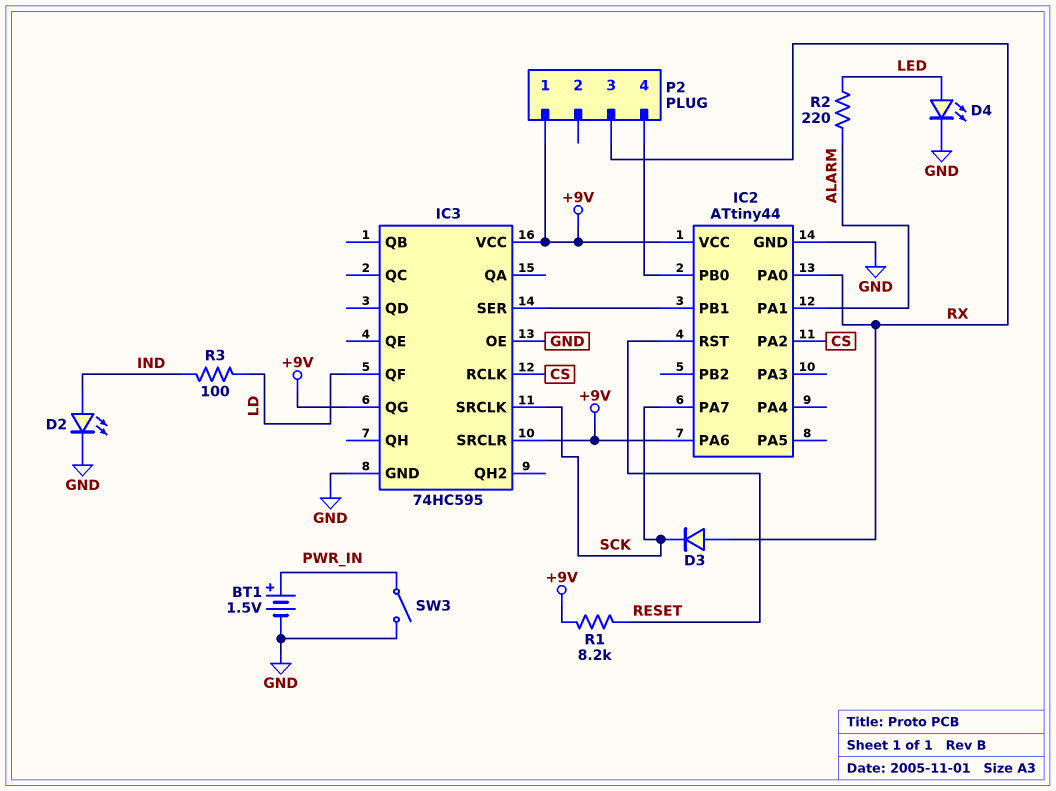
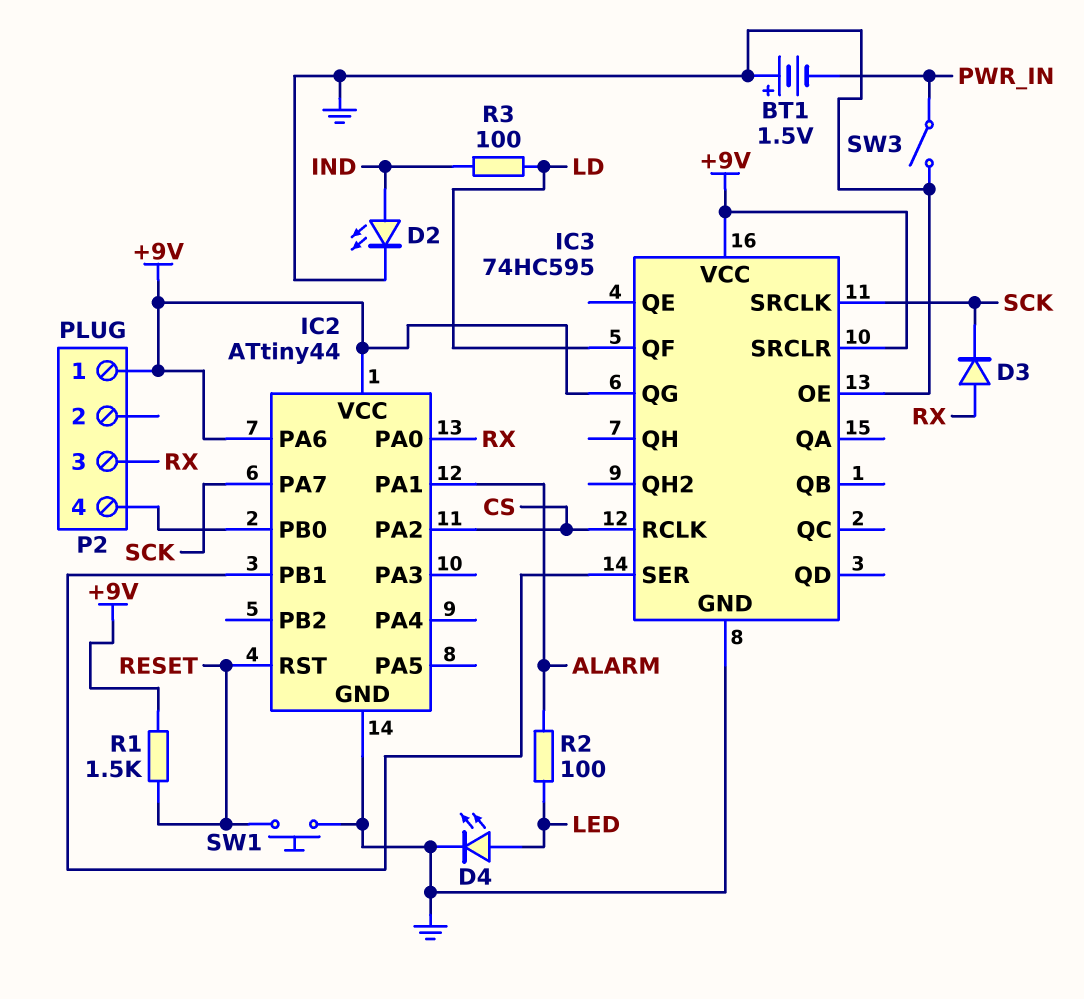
BT1: 1.5V (plus PWR_IN, minus GND) -> 1.5V (plus GND, minus PWR_IN)
R1: 8.2k (+9V, RESET) -> 1.5k (+9V, RESET)
R2: 220 (ALARM, LED) -> 100 (ALARM, LED)
SW1: none -> button (GND, RESET)

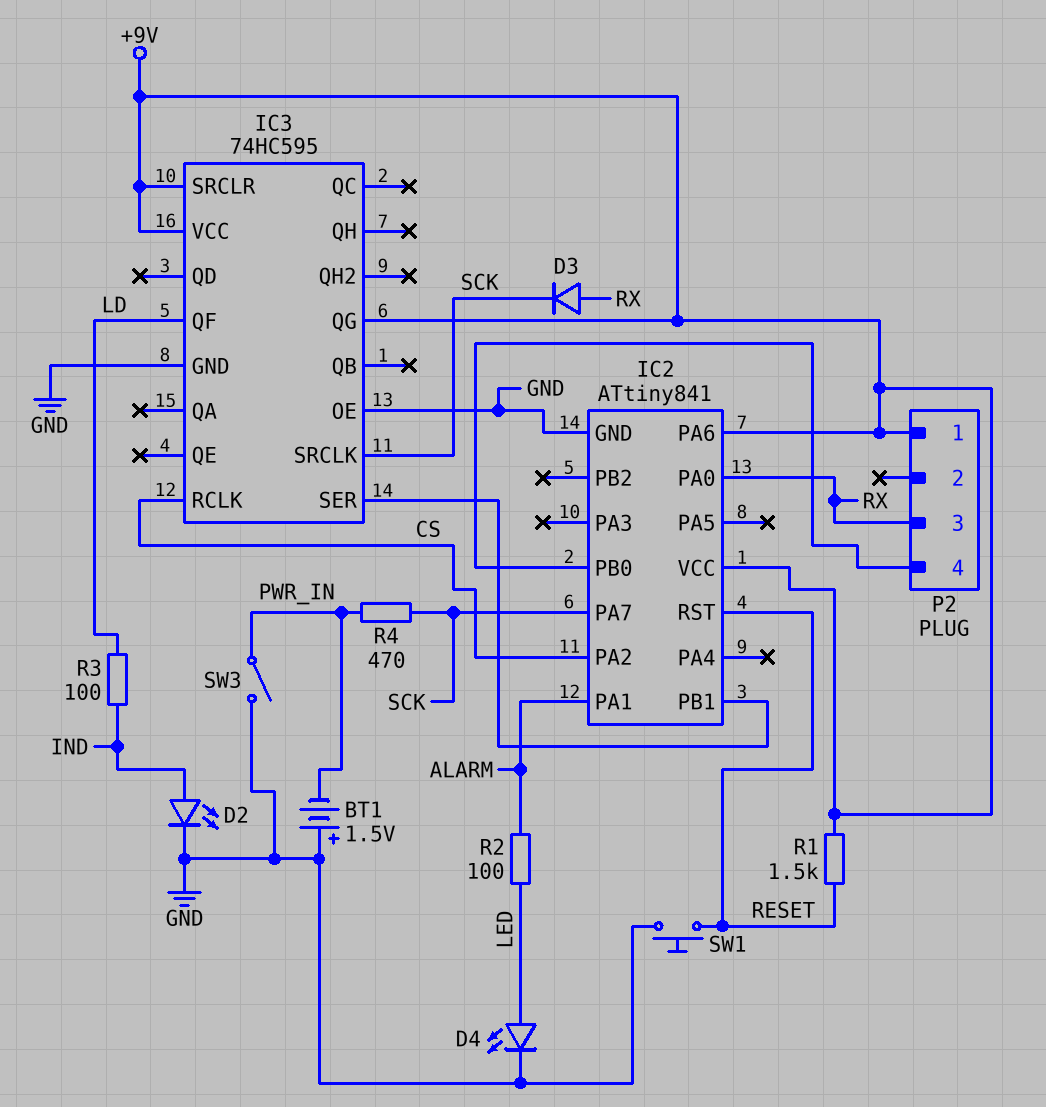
IC2: ATtiny44 -> ATtiny841
R4: none -> 470 (PWR_IN, SCK)

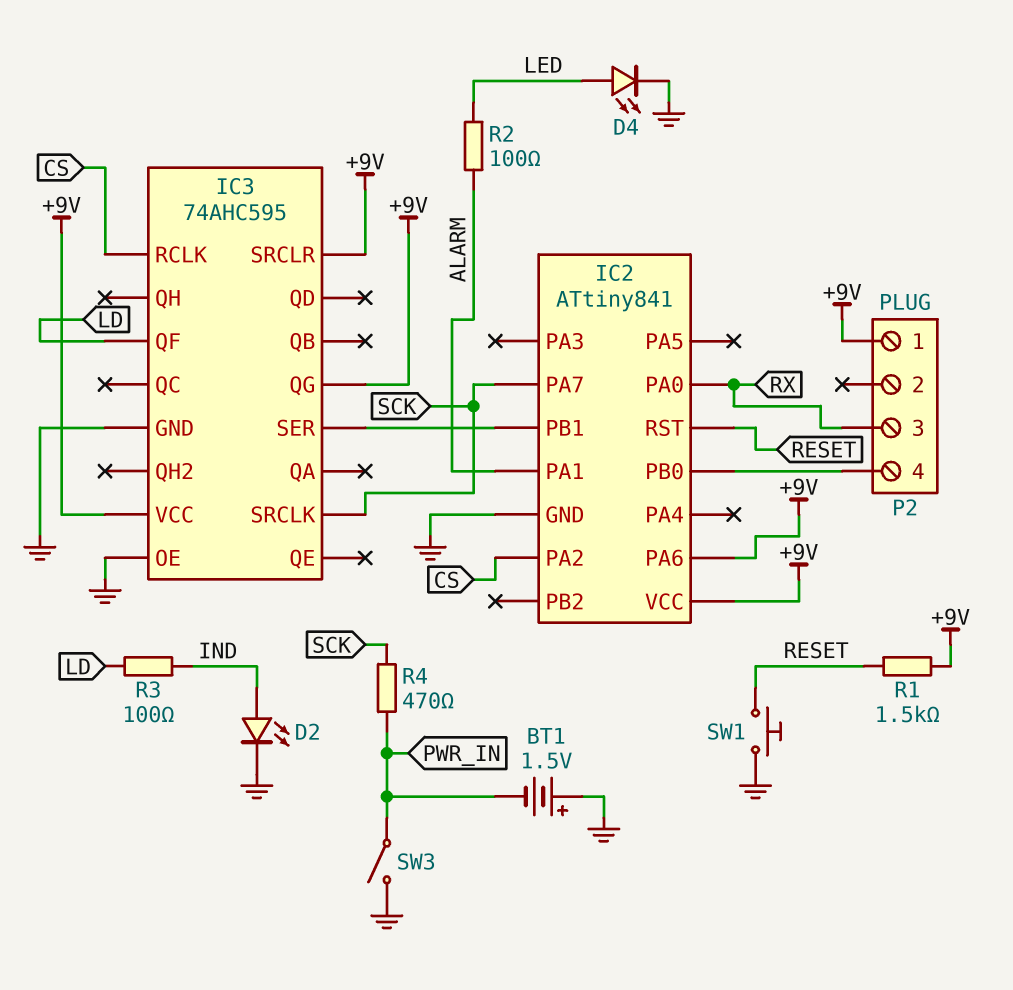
D3: diode (A RX, K SCK) -> none
IC3: 74HC595 -> 74AHC595

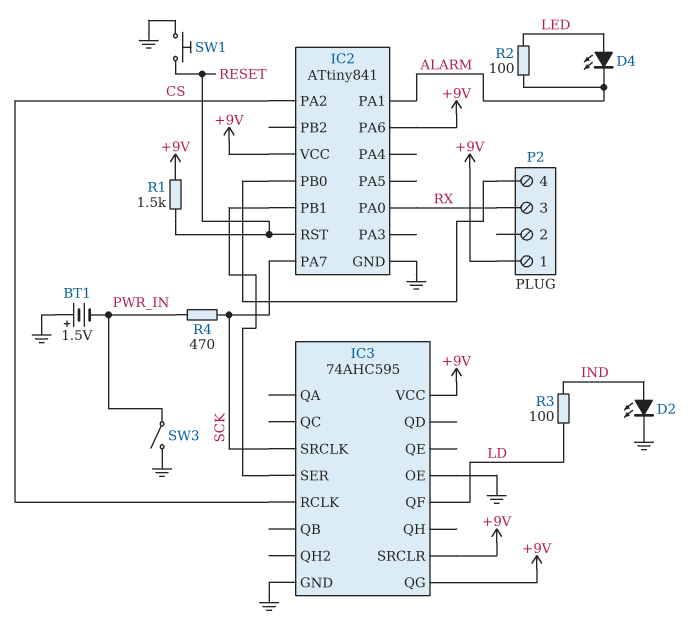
D4: LED (A LED, K GND) -> LED (A LED, K ALARM)

